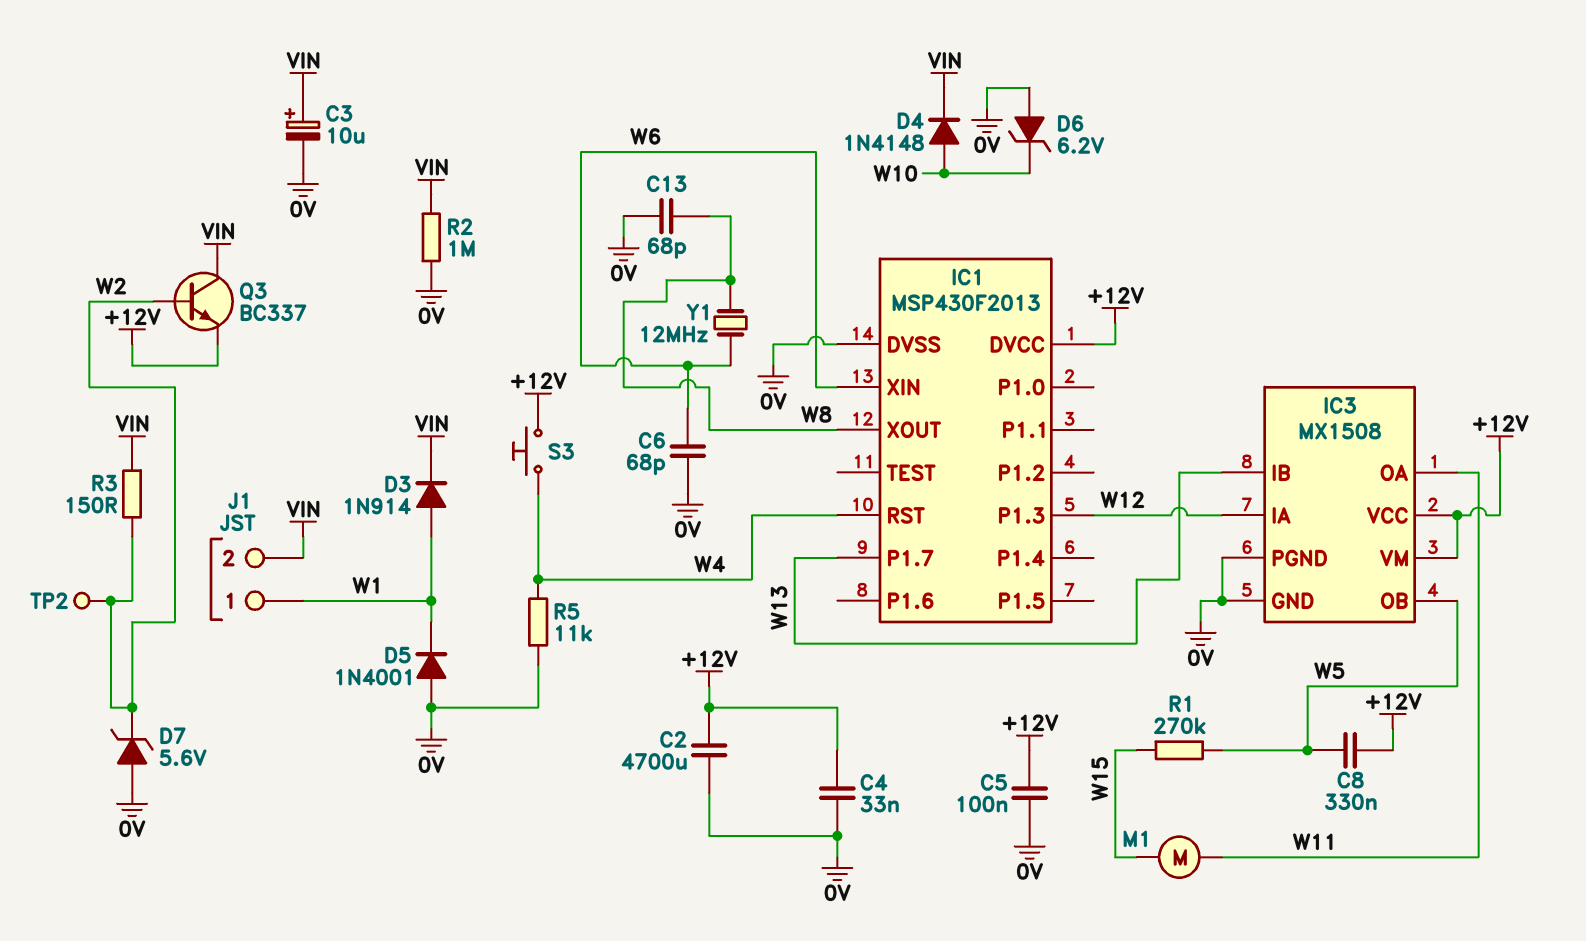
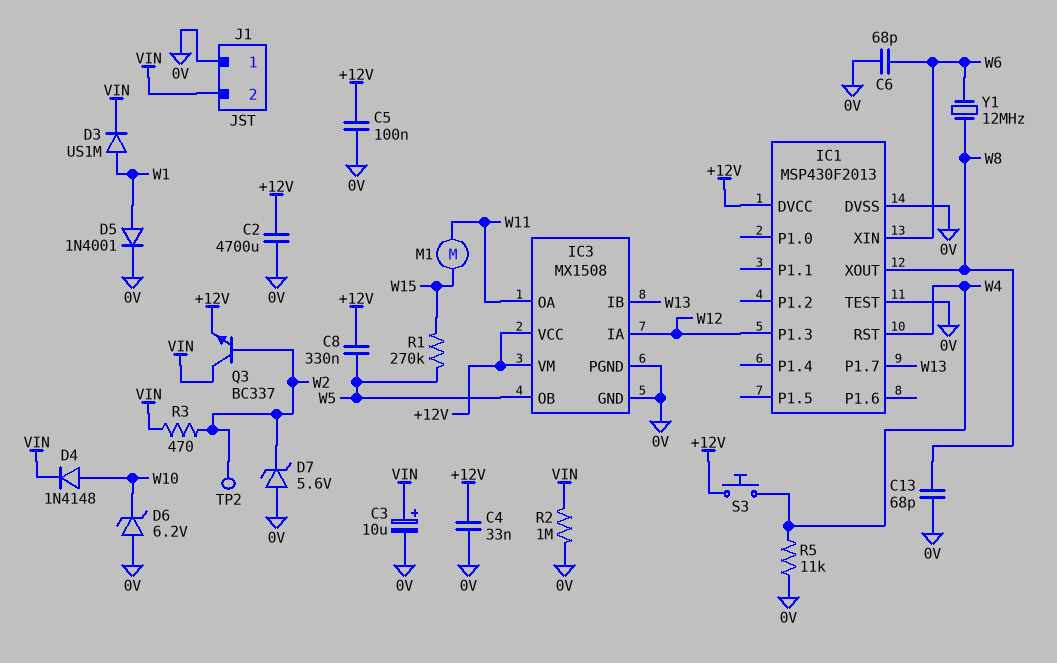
D3: diode 1N914 (A W1, K VIN) -> diode US1M (A W1, K VIN)
D5: diode 1N4001 (A 0V, K W1) -> diode 1N4001 (A W1, K 0V)
IC1 pin TEST: none -> 0V
J1 pin 1: W1 -> 0V
R3: 150 (VIN, W2) -> 470 (VIN, W2)

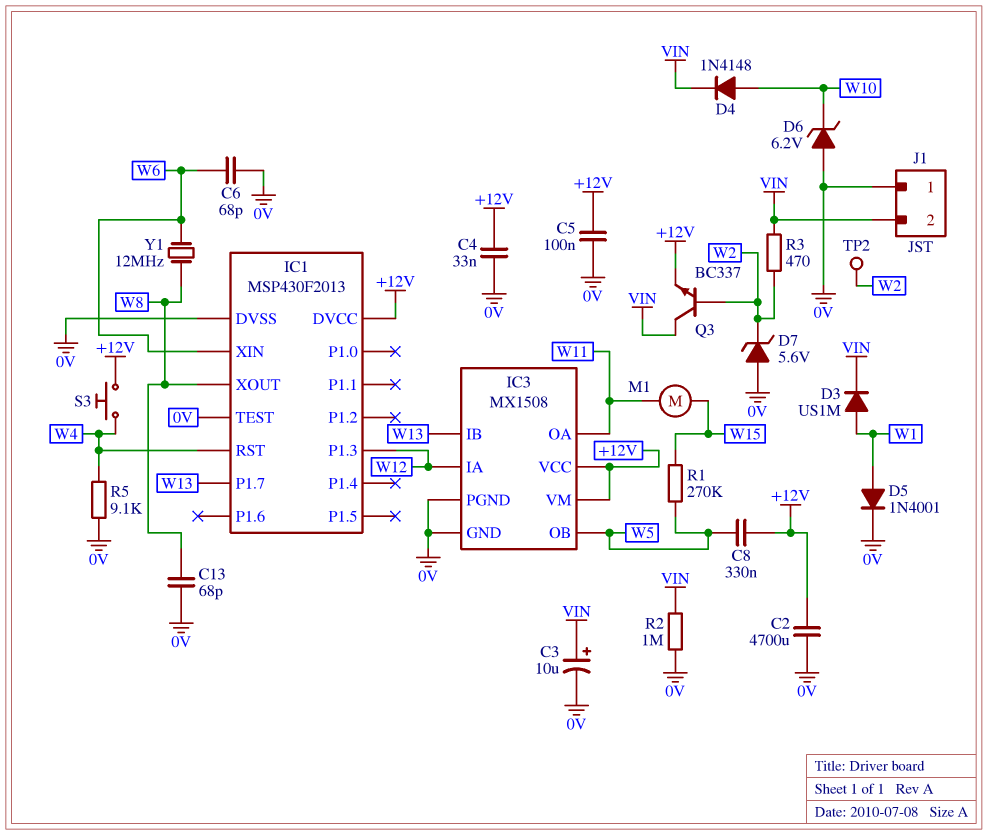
R5: 11k (0V, W4) -> 9.1k (0V, W4)

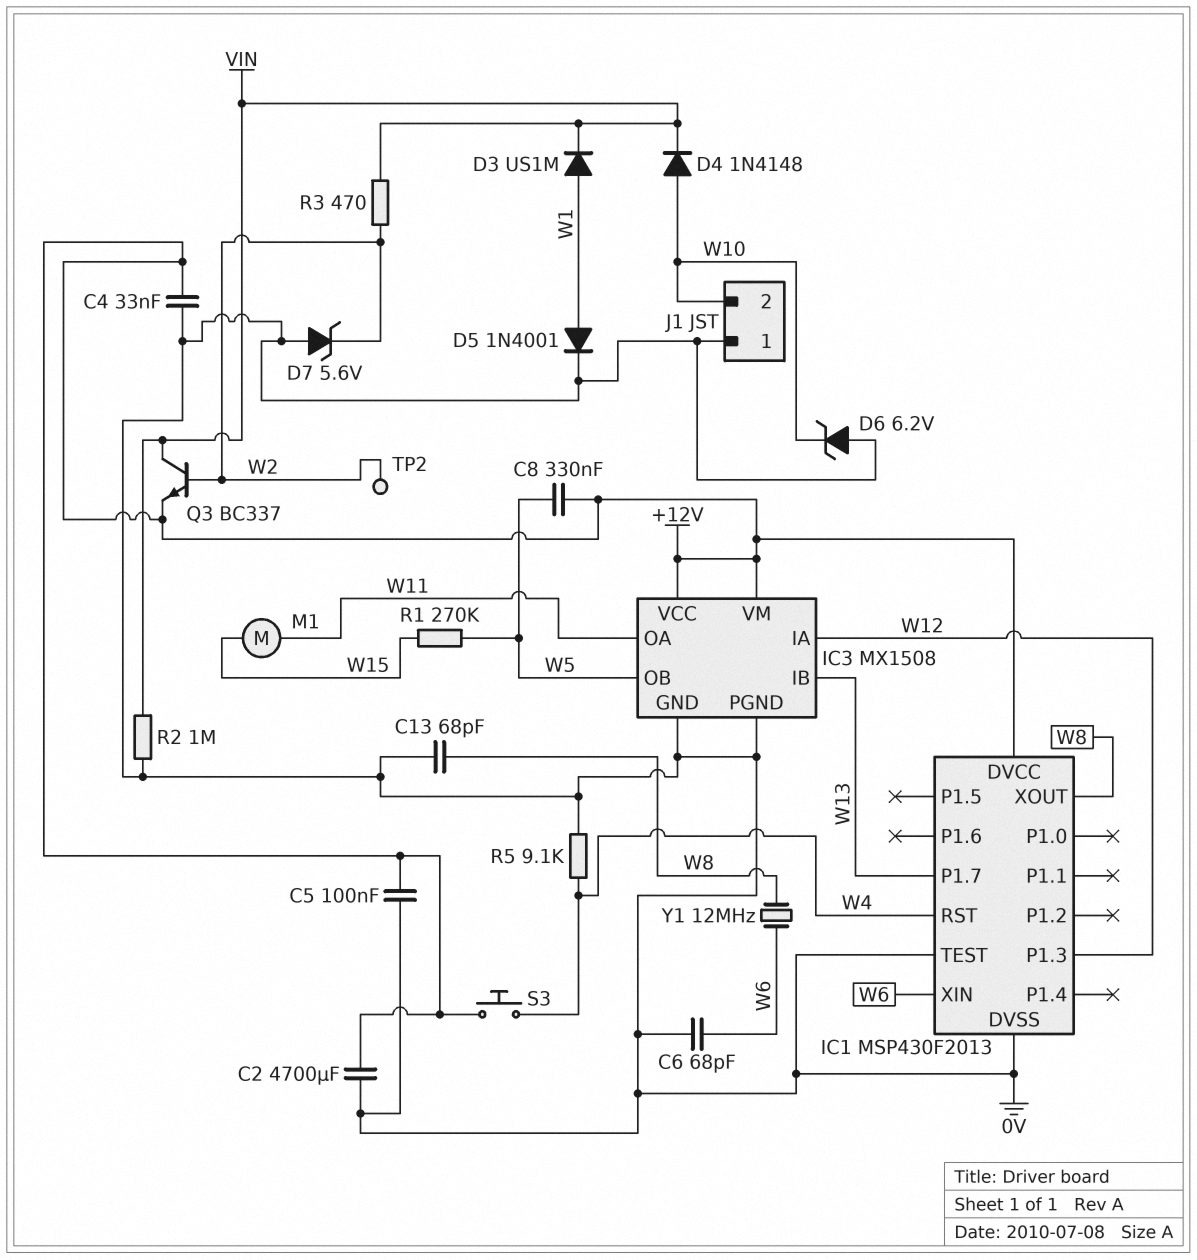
C3: 10uF (plus VIN, minus 0V) -> none
J1 pin 2: VIN -> W10

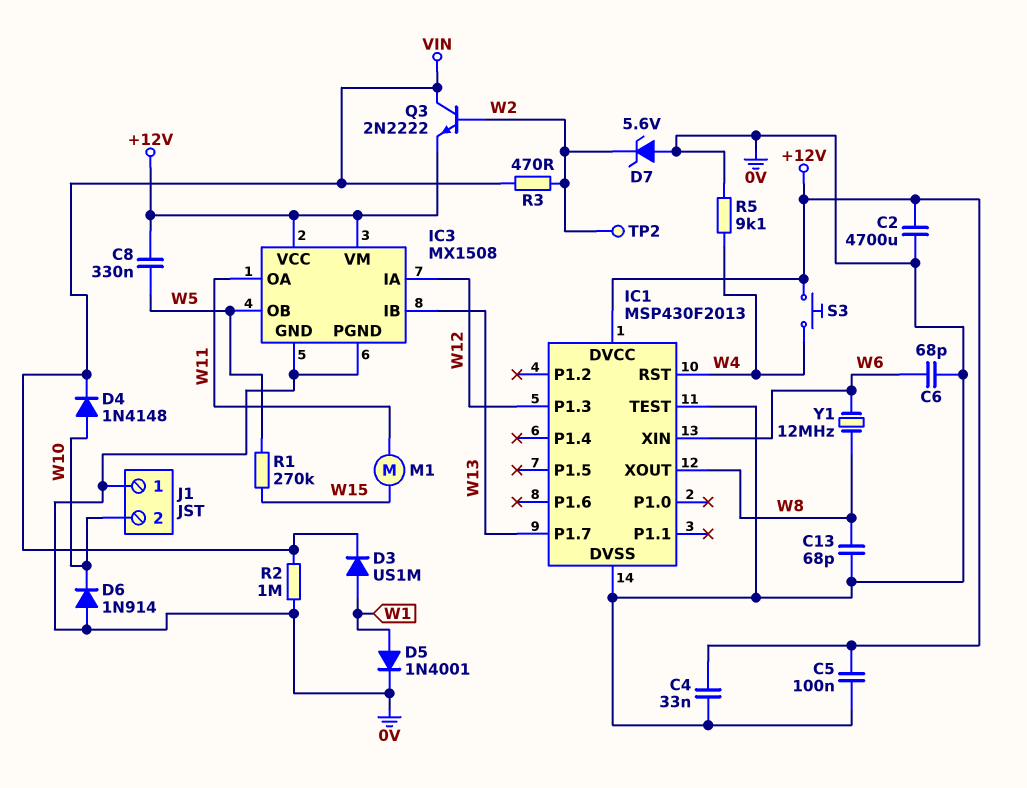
D6: zener 6.2V (A 0V, K W10) -> diode 1N914 (A 0V, K W10)
Q3: NPN BC337 (B W2, C VIN, E +12V) -> NPN 2N2222 (B W2, C VIN, E +12V)

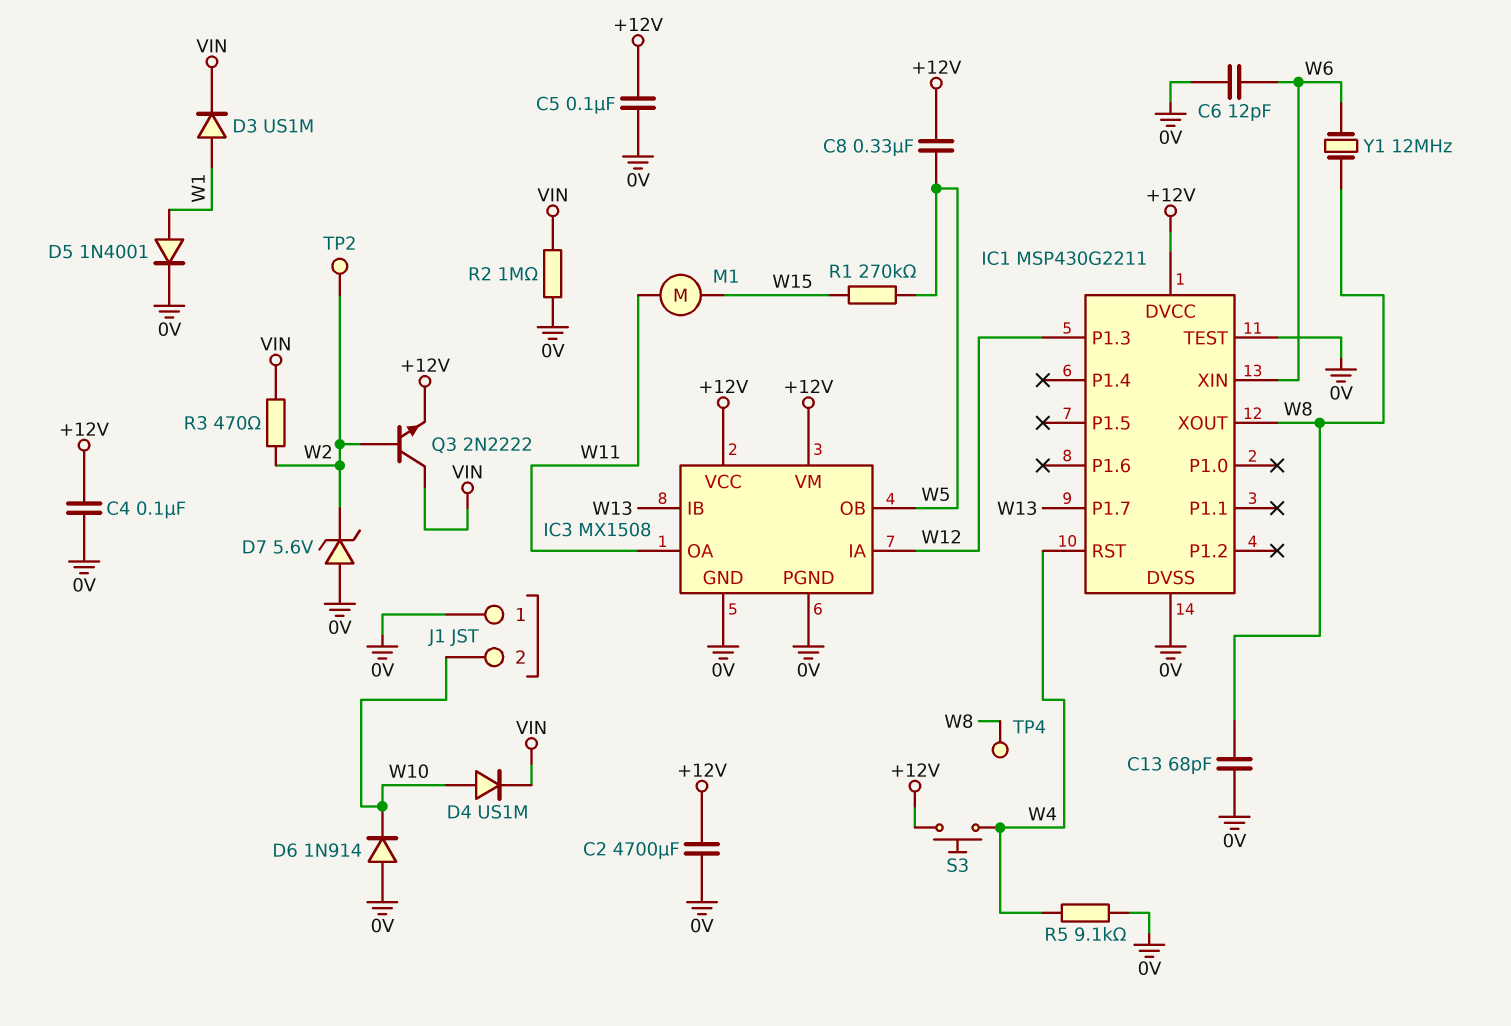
C4: 33nF (+12V, 0V) -> 100nF (+12V, 0V)
C6: 68pF (0V, W6) -> 12pF (0V, W6)
D4: diode 1N4148 (A W10, K VIN) -> diode US1M (A W10, K VIN)
IC1: MSP430F2013 -> MSP430G2211
TP4: none -> test point (W8)

